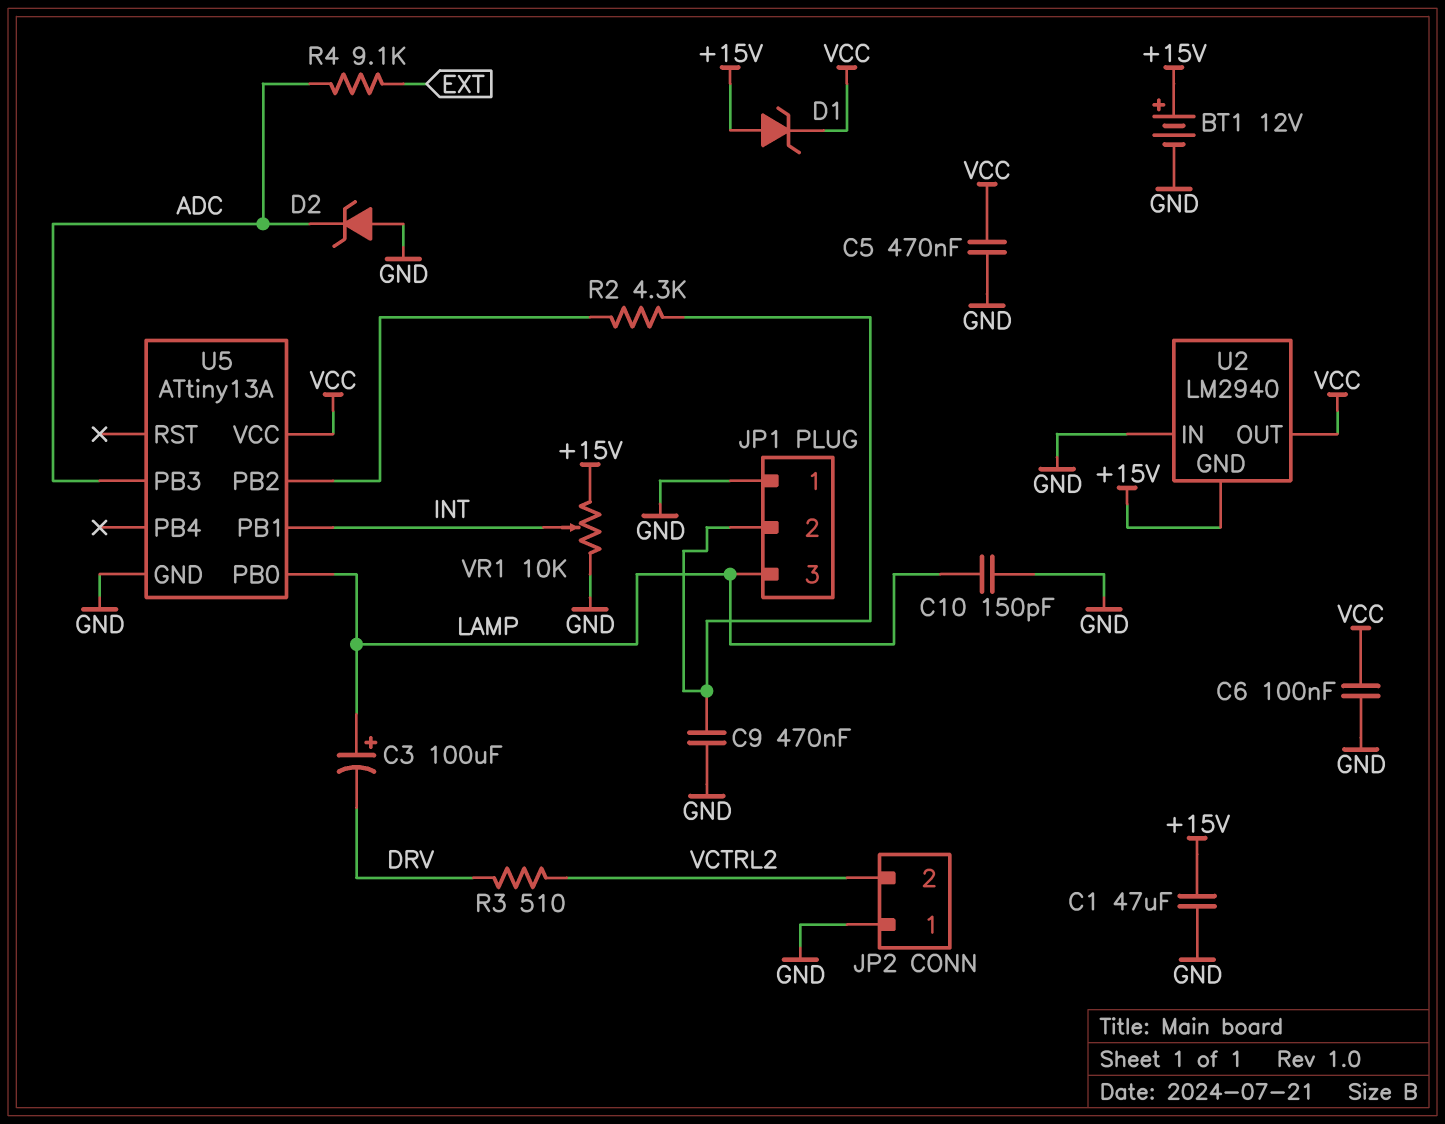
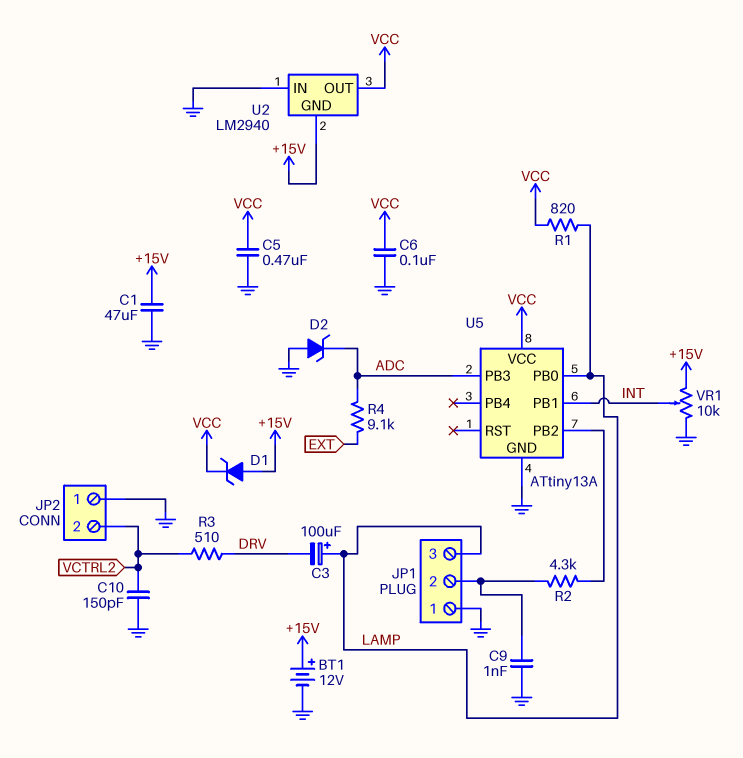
C9: 470nF (GND, JP1/2) -> 1nF (GND, JP1/2)
C10: 150pF (GND, LAMP) -> 150pF (GND, VCTRL2)
R1: none -> 820 (LAMP, VCC)

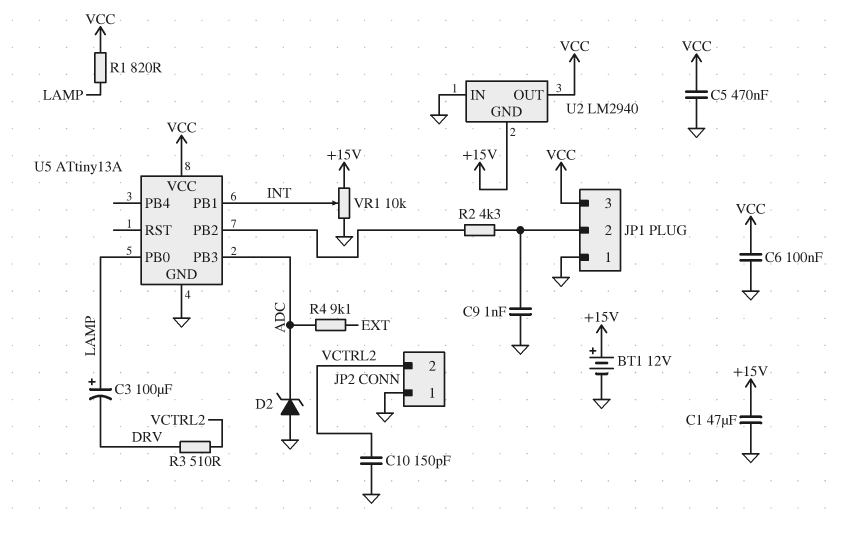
D1: zener (A +15V, K VCC) -> none
JP1 pin 3: LAMP -> VCC

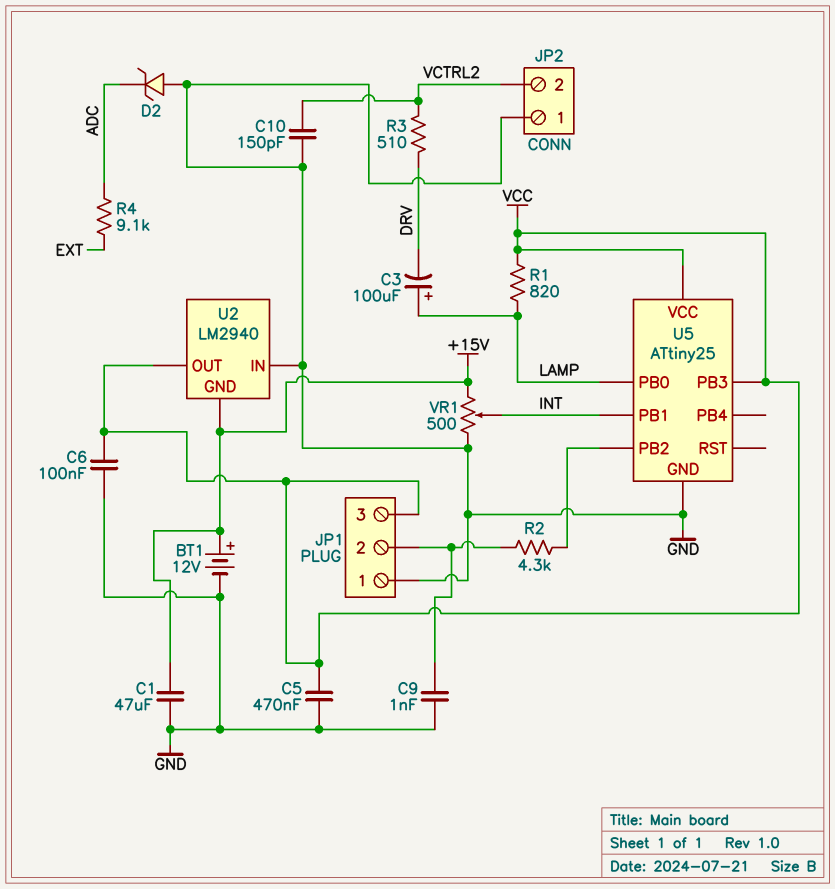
U5: ATtiny13A -> ATtiny25
U5 pin PB3: ADC -> VCC
VR1: 10k (+15V, GND, wiper INT) -> 500 (+15V, GND, wiper INT)

